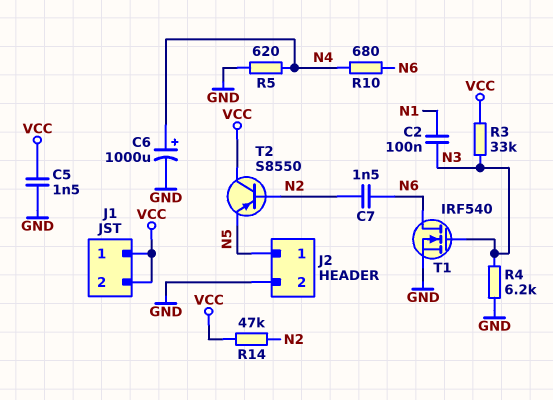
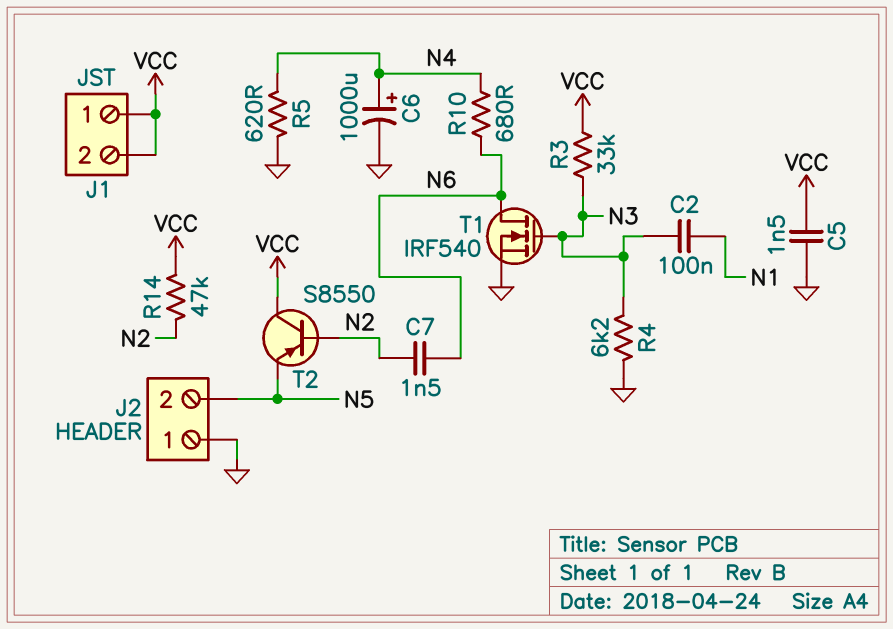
J2 pin 1: N5 -> GND
J2 pin 2: GND -> N5

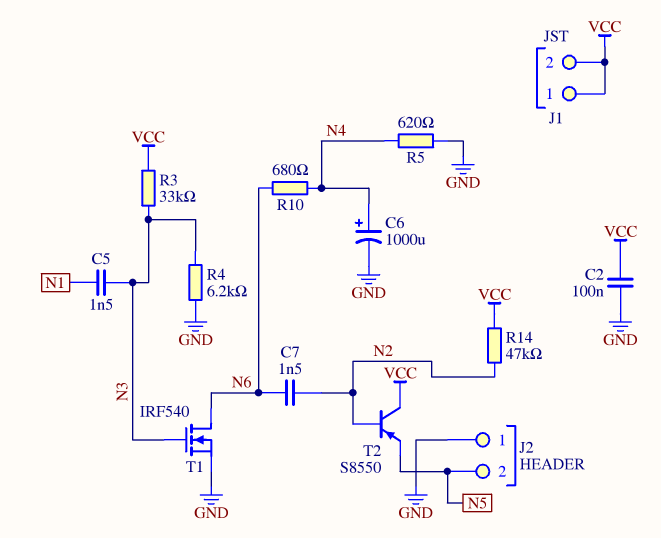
C2: 100nF (N1, N3) -> 100nF (GND, VCC)
C5: 1.5nF (GND, VCC) -> 1.5nF (N1, N3)

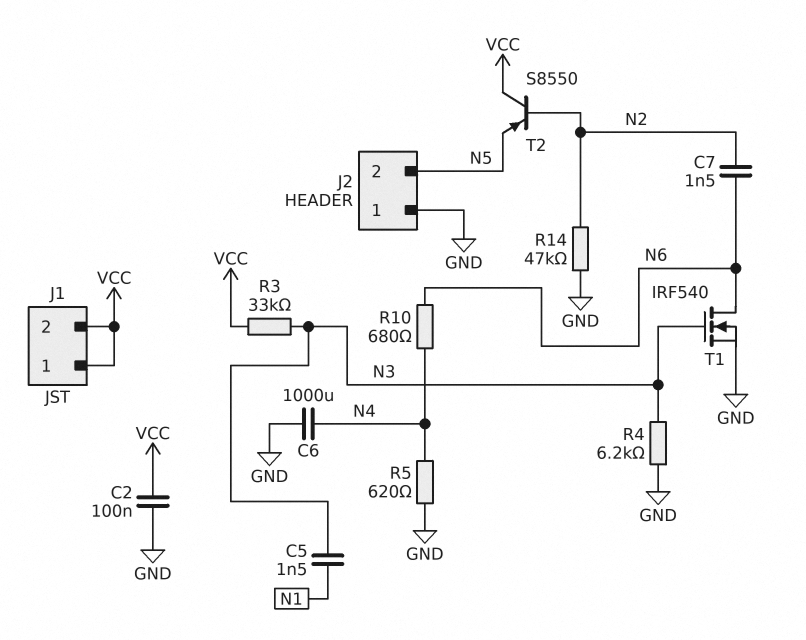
C6: 1000uF (plus N4, minus GND) -> 1000uF (GND, N4)
R14: 47k (N2, VCC) -> 47k (GND, N2)

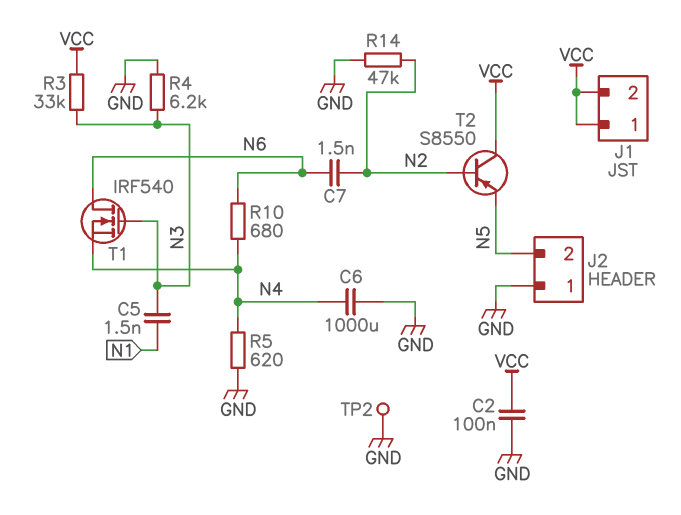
T1: NMOS IRF540 (G N3, D N6, S GND) -> NMOS IRF540 (G N3, D N6, S N4)
TP2: none -> test point (GND)

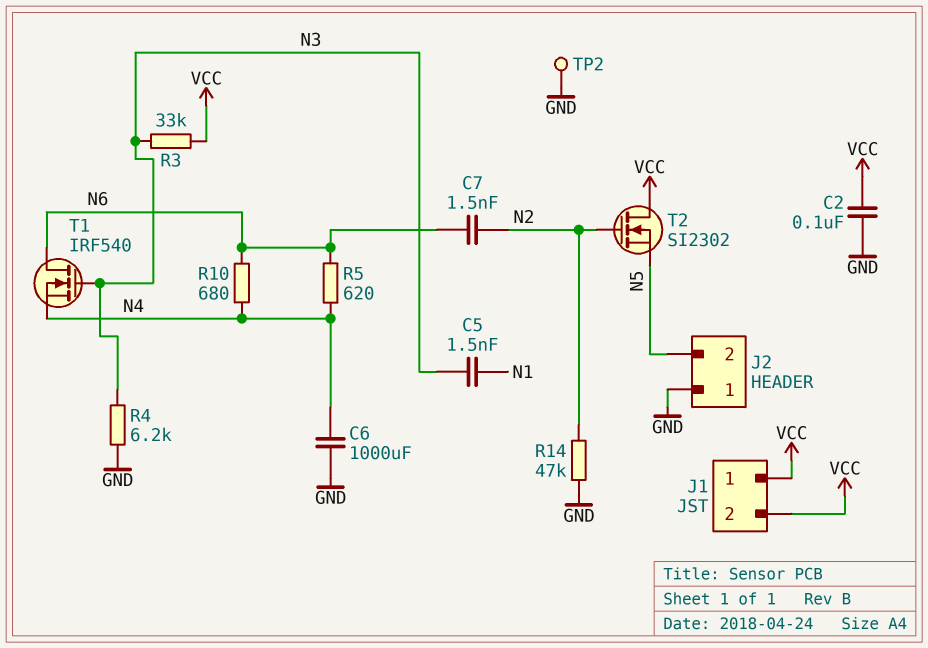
R5: 620 (GND, N4) -> 620 (N4, N6)
T2: PNP S8550 (B N2, C VCC, E N5) -> NMOS SI2302 (G N2, D VCC, S N5)

